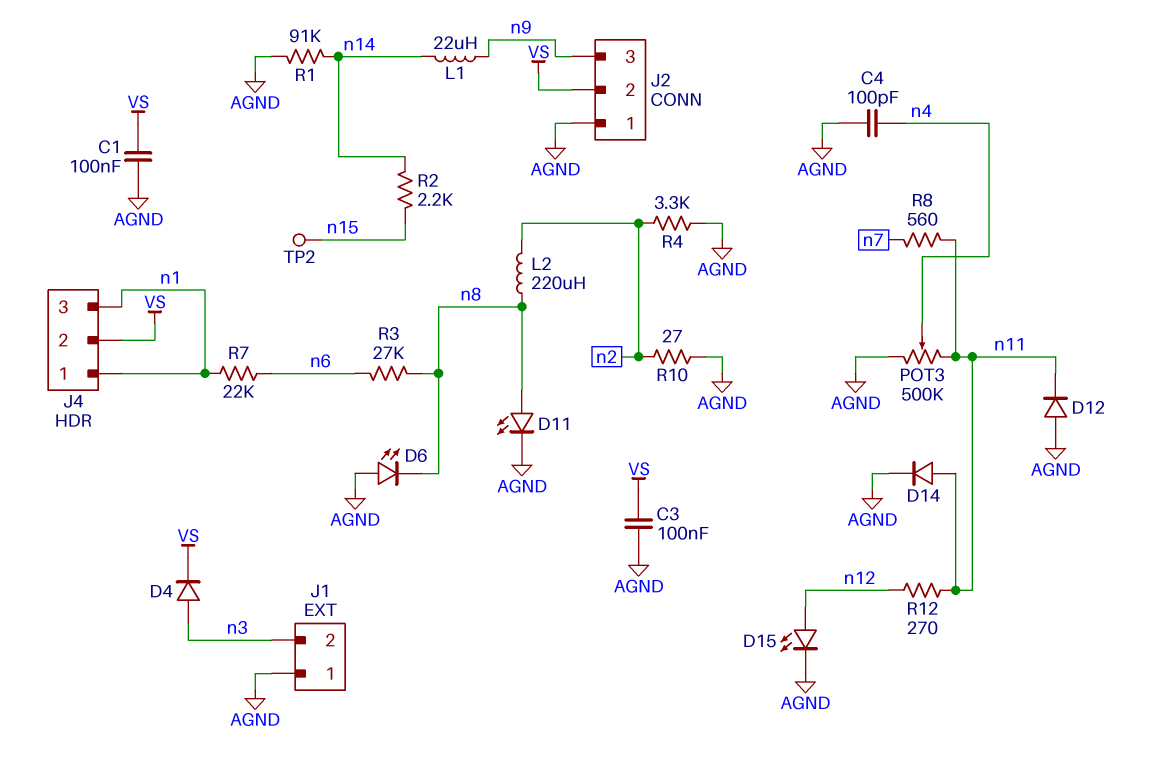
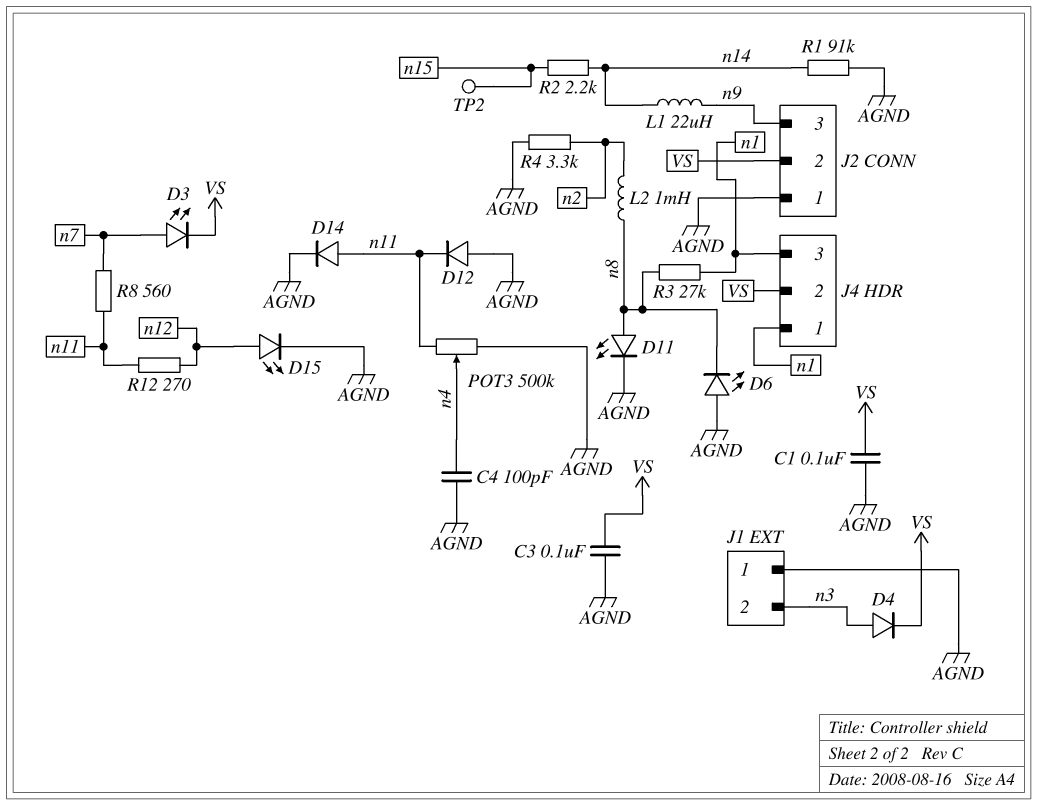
D3: none -> LED (A n7, K VS)
L2: 220uH (n2, n8) -> 1mH (n2, n8)
R3: 27k (n6, n8) -> 27k (n1, n8)
R7: 22k (n1, n6) -> none
R10: 27 (AGND, n2) -> none

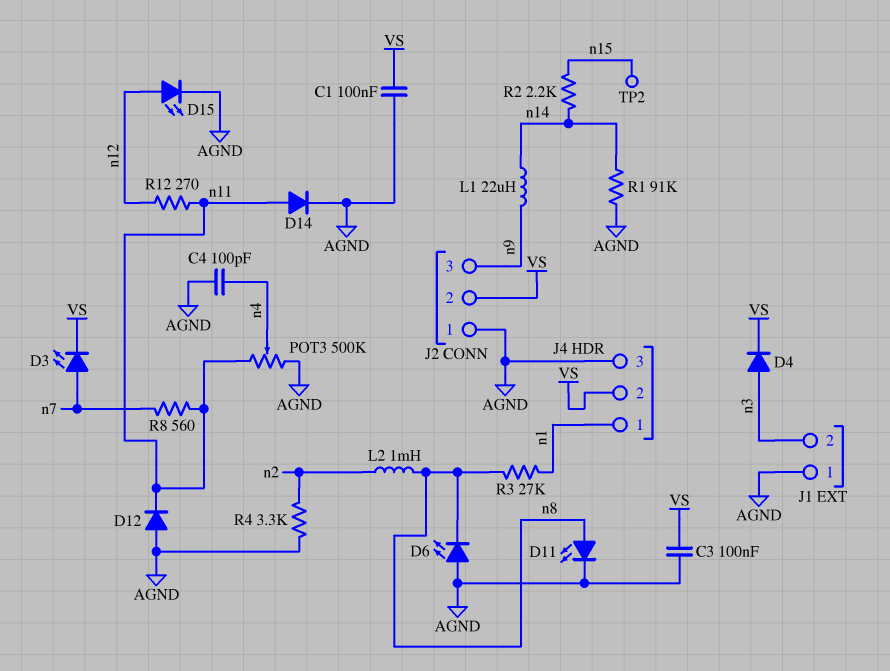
J4 pin 3: n1 -> AGND

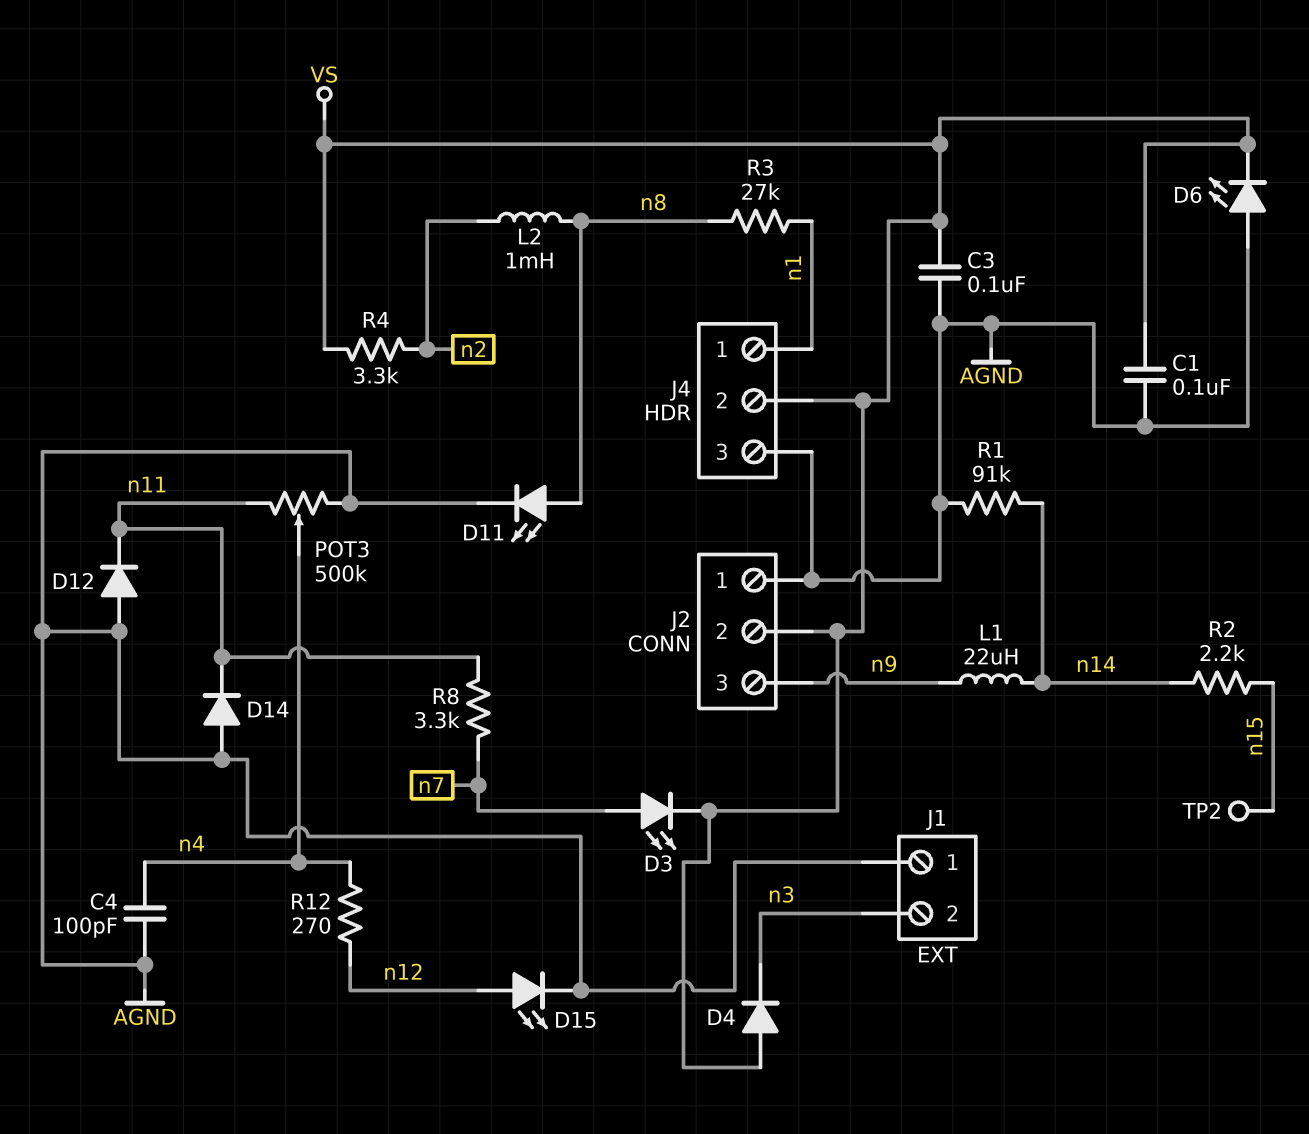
D4: diode (A n3, K VS) -> diode (A VS, K n3)
D6: LED (A AGND, K n8) -> LED (A AGND, K VS)
D14: diode (A n11, K AGND) -> diode (A AGND, K n11)
R4: 3.3k (AGND, n2) -> 3.3k (VS, n2)
R8: 560 (n7, n11) -> 3.3k (n7, n11)
R12: 270 (n11, n12) -> 270 (n4, n12)

